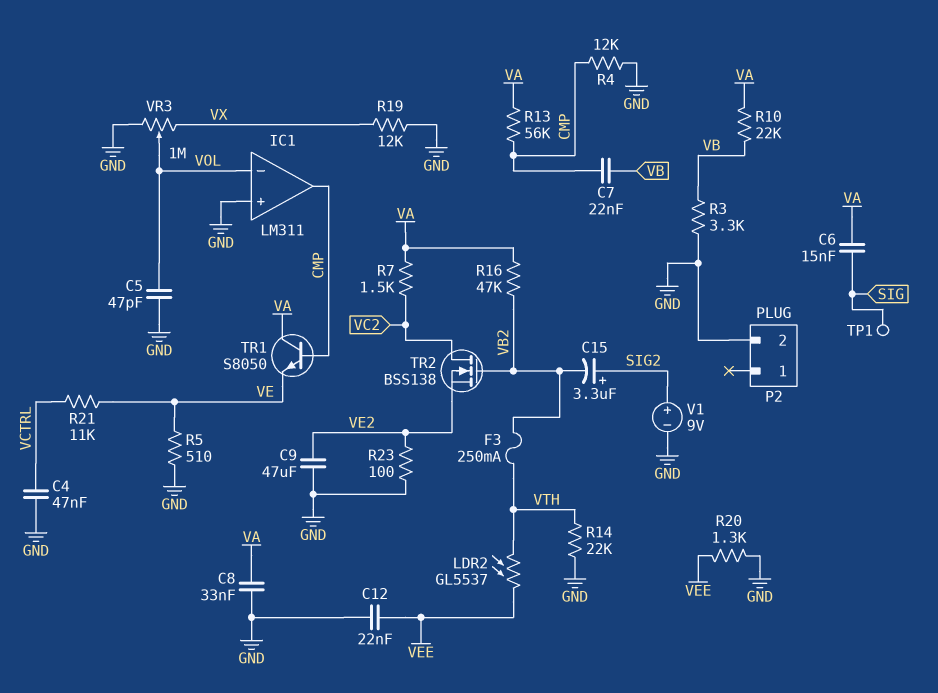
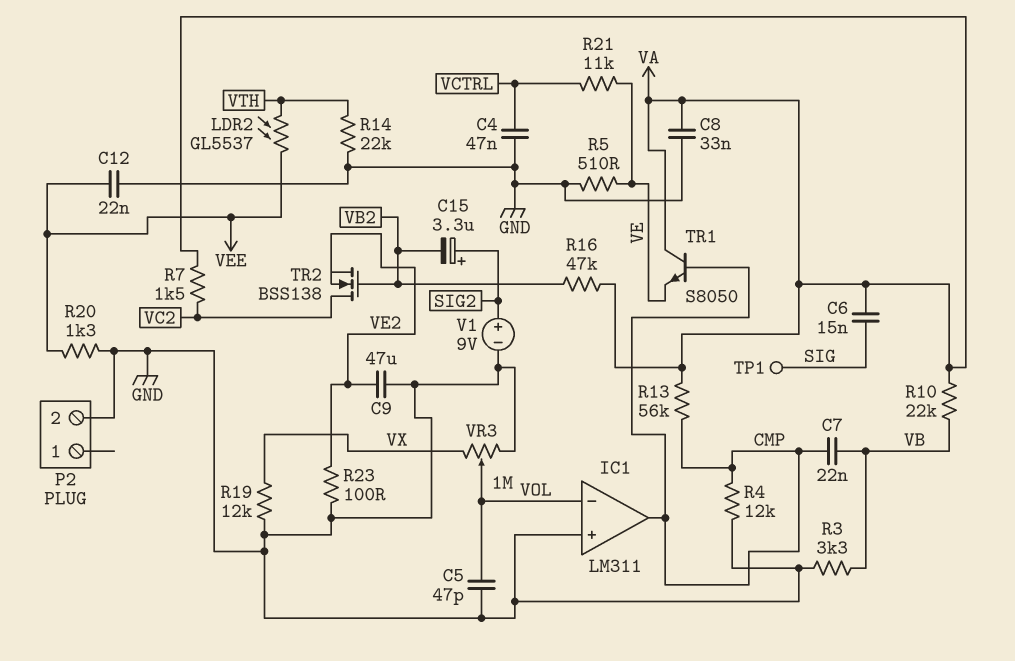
F3: 250mA (VB2, VTH) -> none

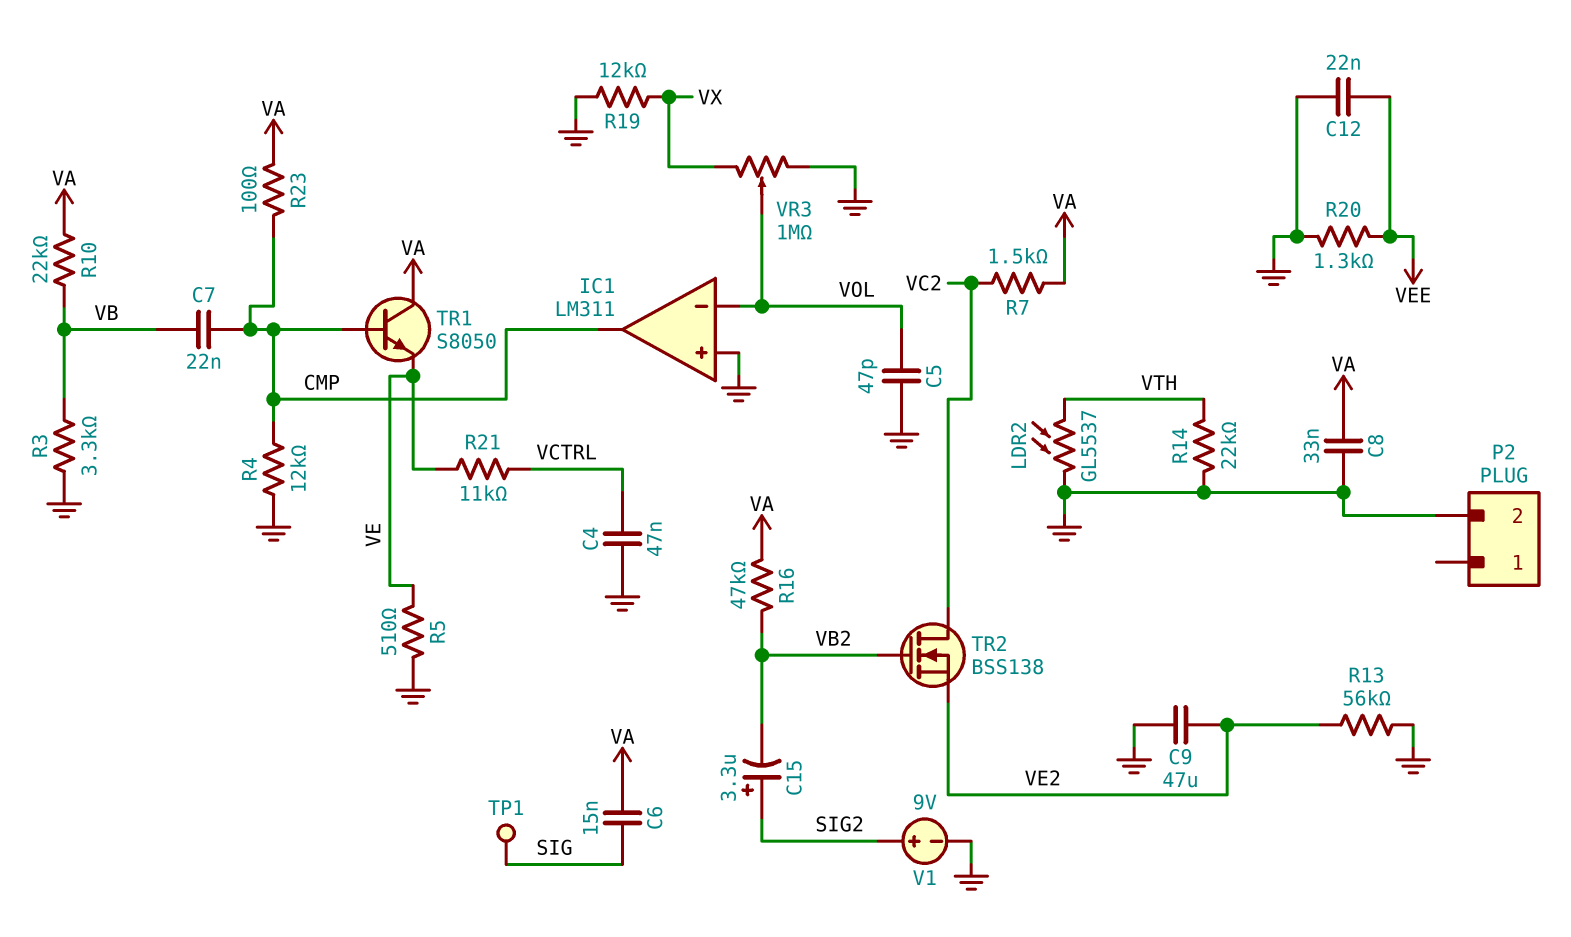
LDR2: GL5537 (VEE, VTH) -> GL5537 (GND, VTH)
R13: 56k (CMP, VA) -> 56k (GND, VE2)
R23: 100 (GND, VE2) -> 100 (CMP, VA)

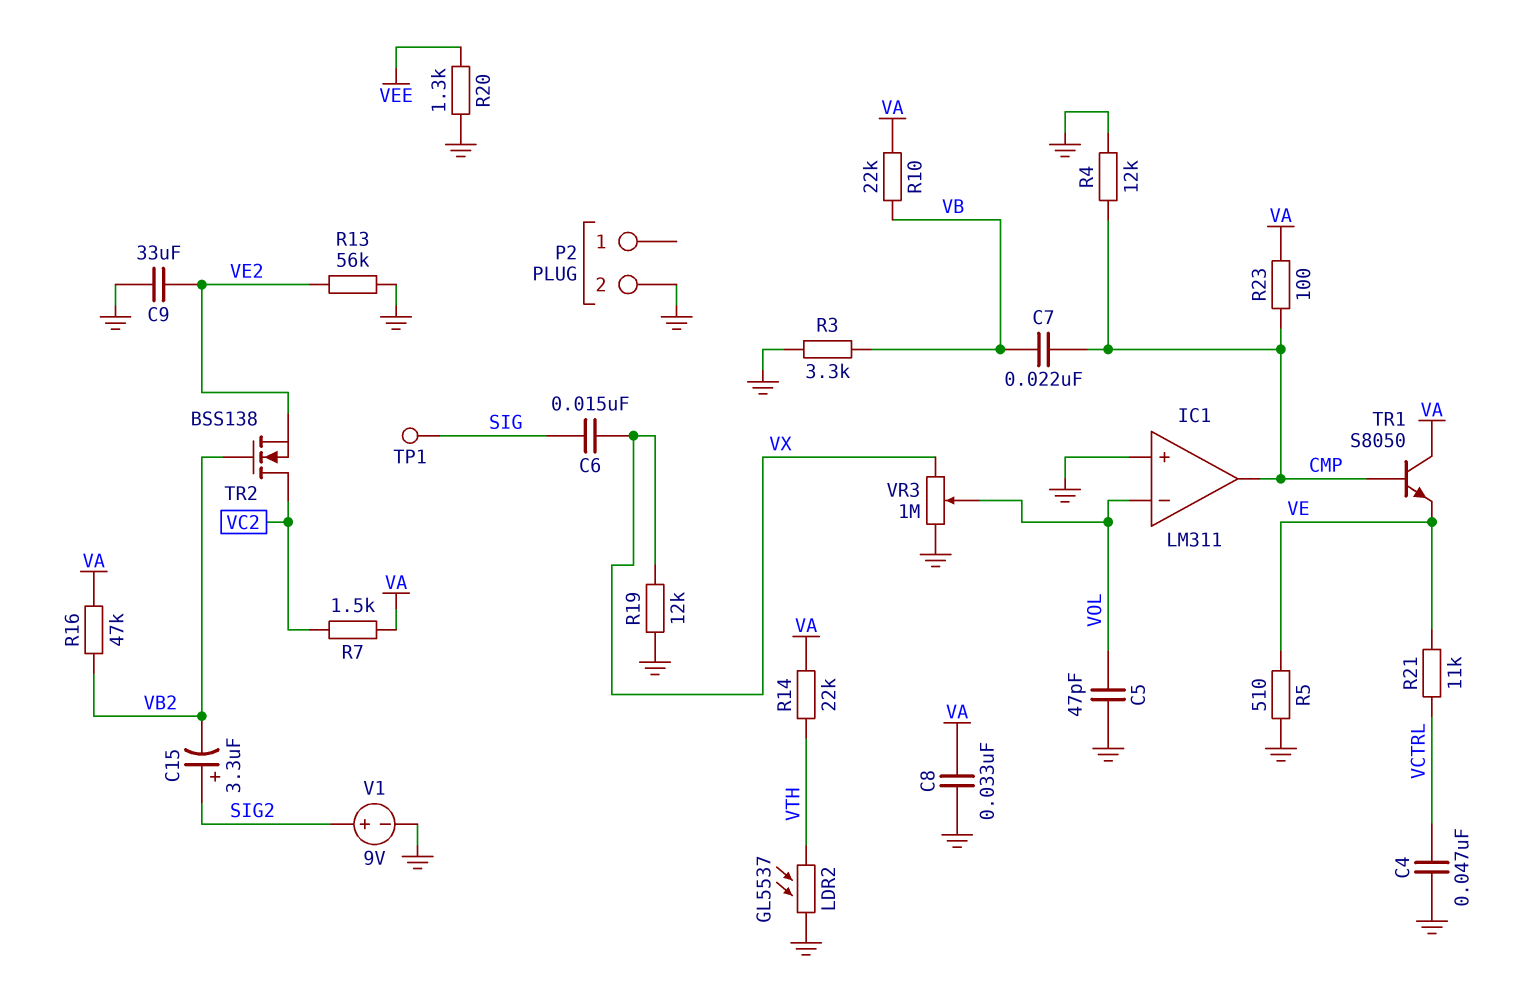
C6: 15nF (SIG, VA) -> 15nF (SIG, VX)
C9: 47uF (GND, VE2) -> 33uF (GND, VE2)
C12: 22nF (GND, VEE) -> none
R14: 22k (GND, VTH) -> 22k (VA, VTH)

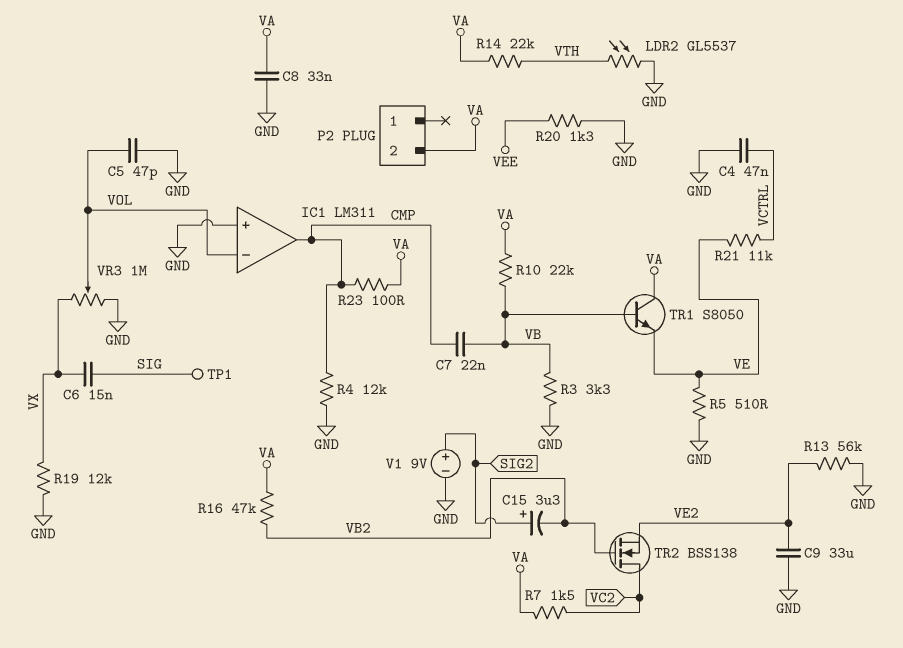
P2 pin 2: GND -> VA
TR1: NPN S8050 (B CMP, C VA, E VE) -> NPN S8050 (B VB, C VA, E VE)

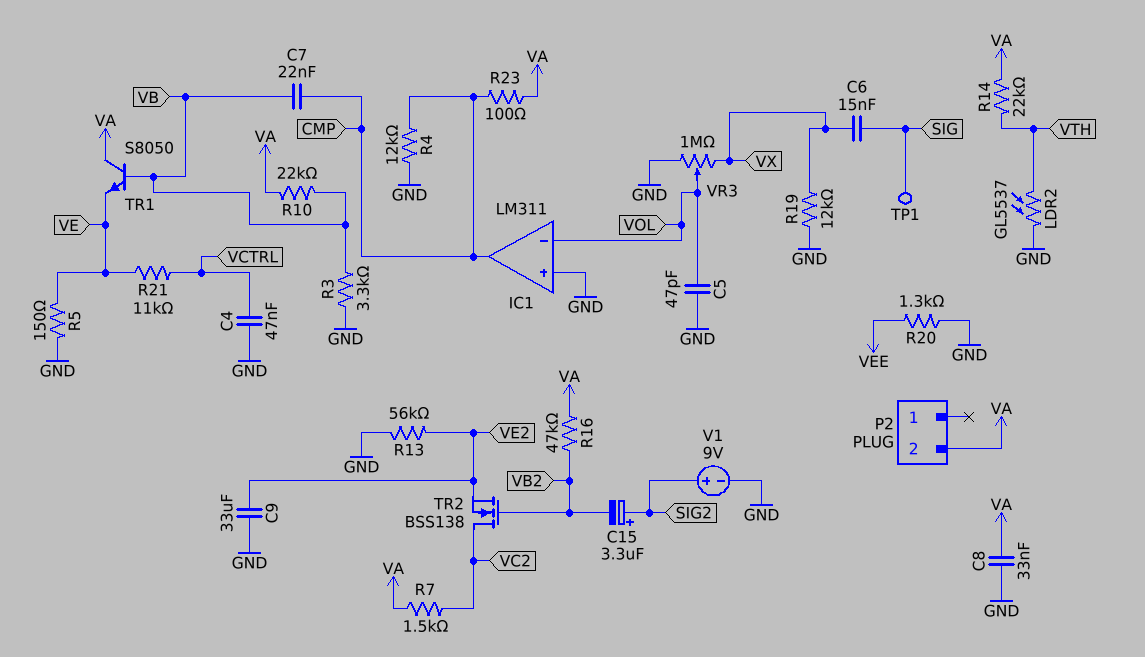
R5: 510 (GND, VE) -> 150 (GND, VE)

